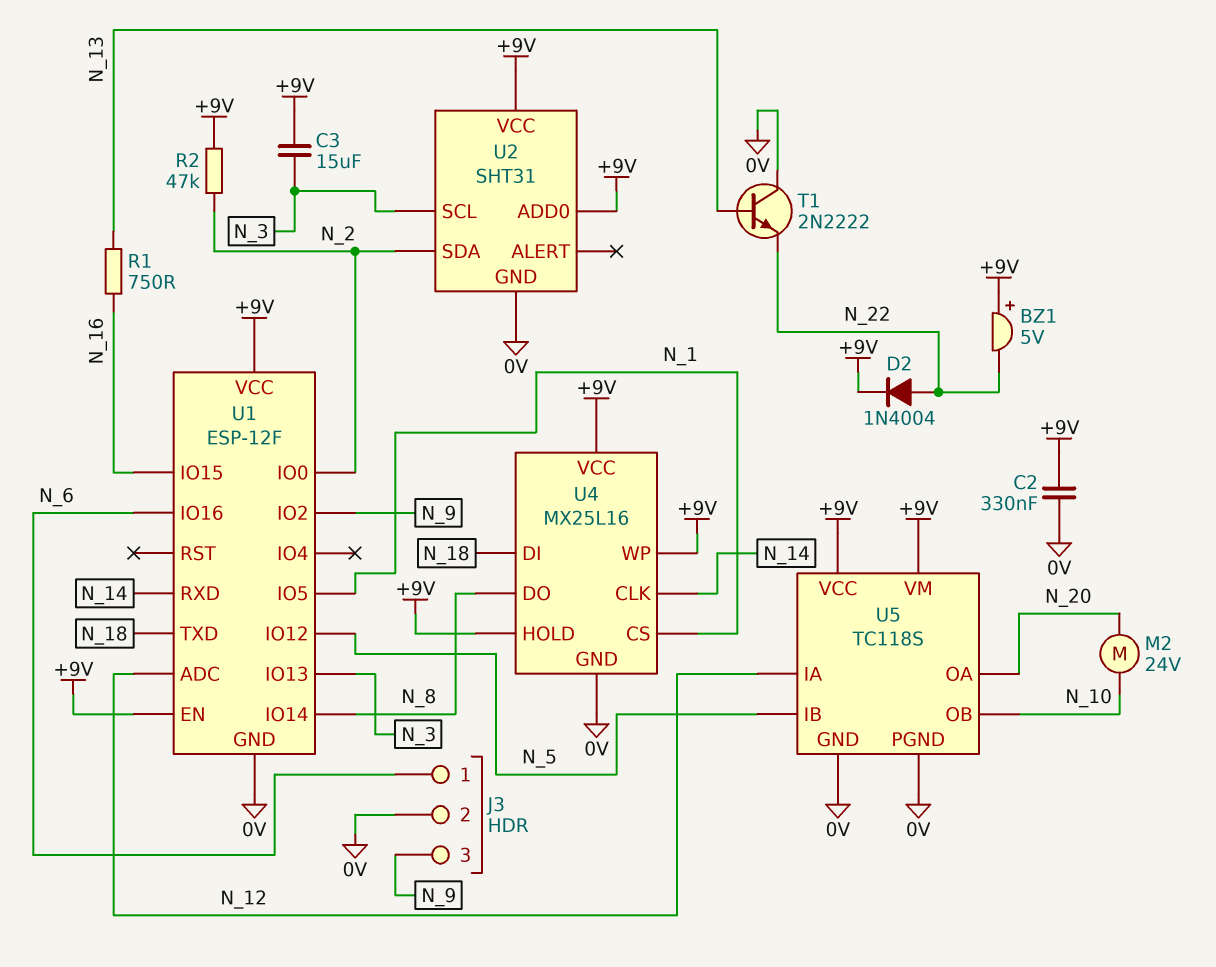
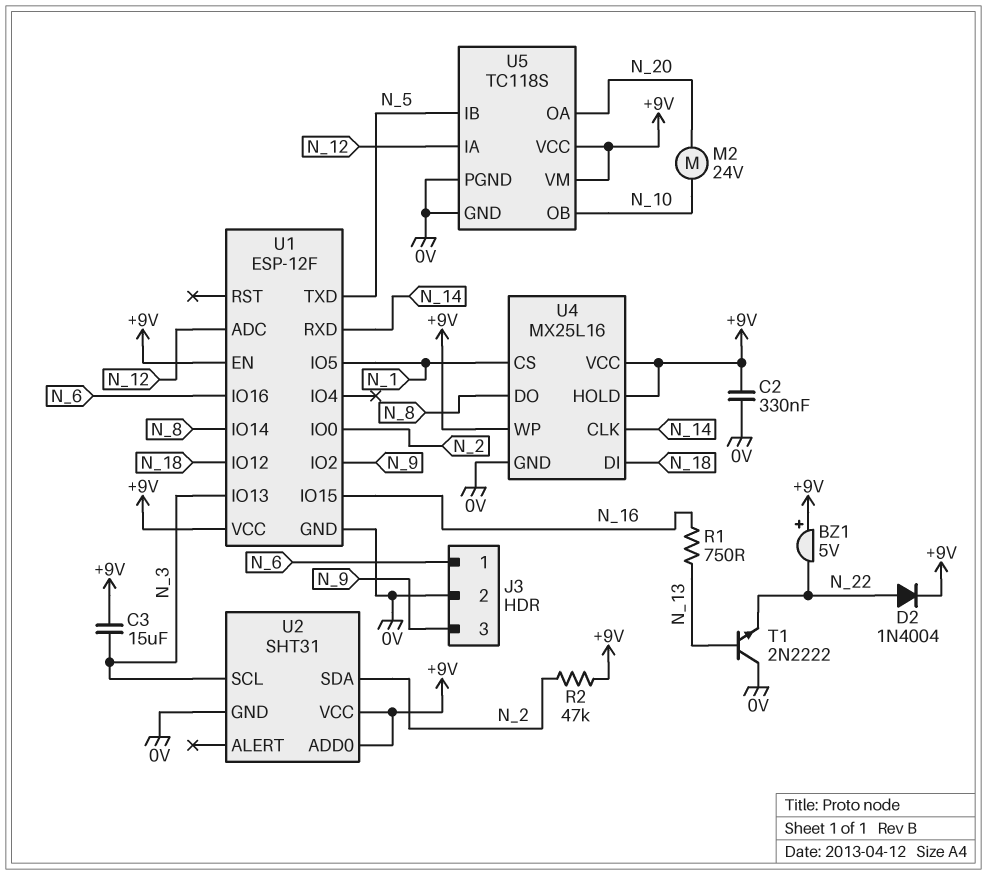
U1 pin IO12: N_5 -> N_18
U1 pin TXD: N_18 -> N_5

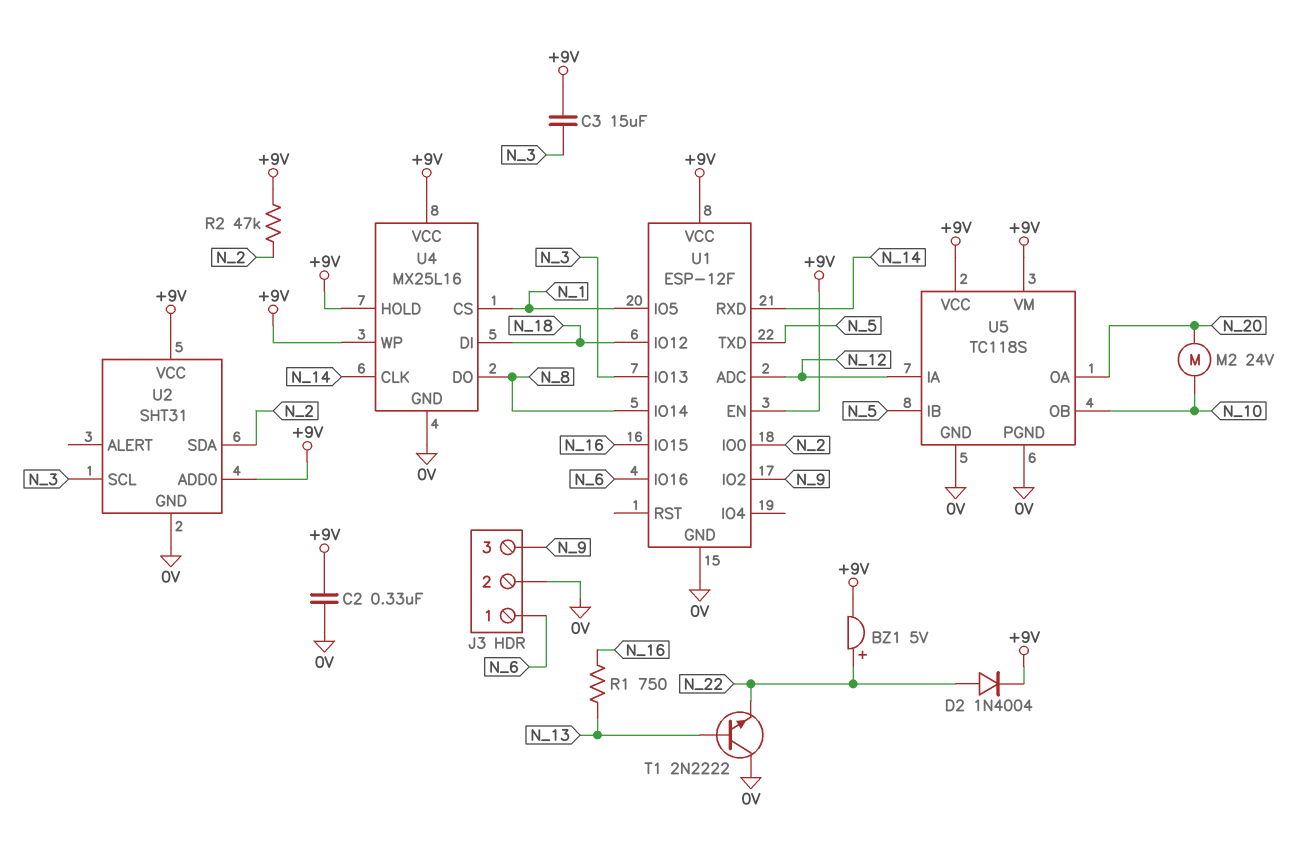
BZ1: buzzer 5V (plus +9V, minus N_22) -> buzzer 5V (plus N_22, minus +9V)

